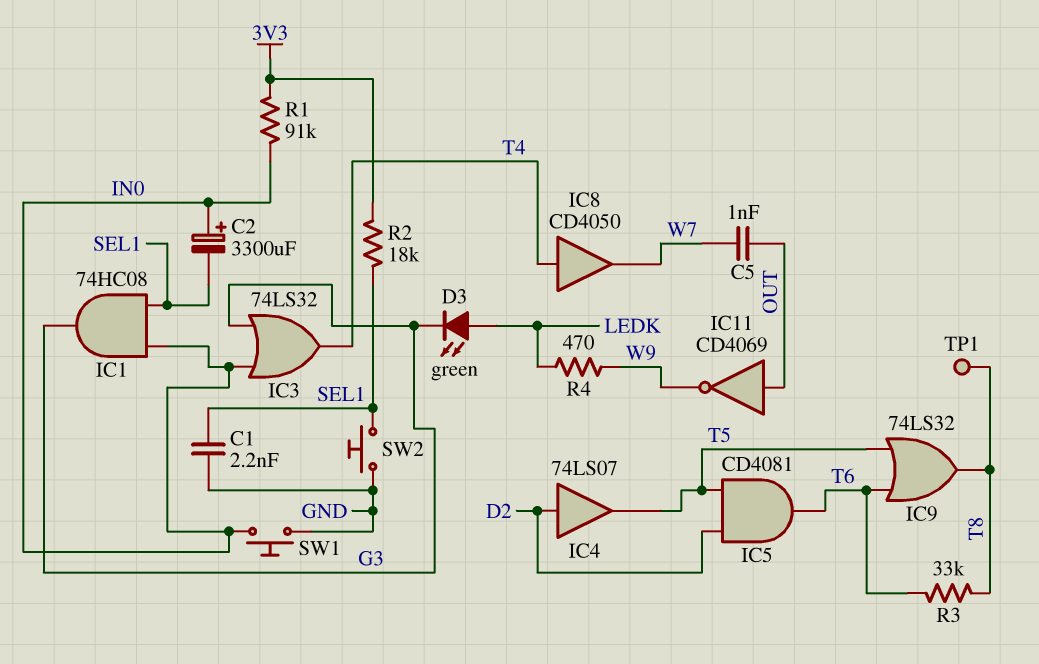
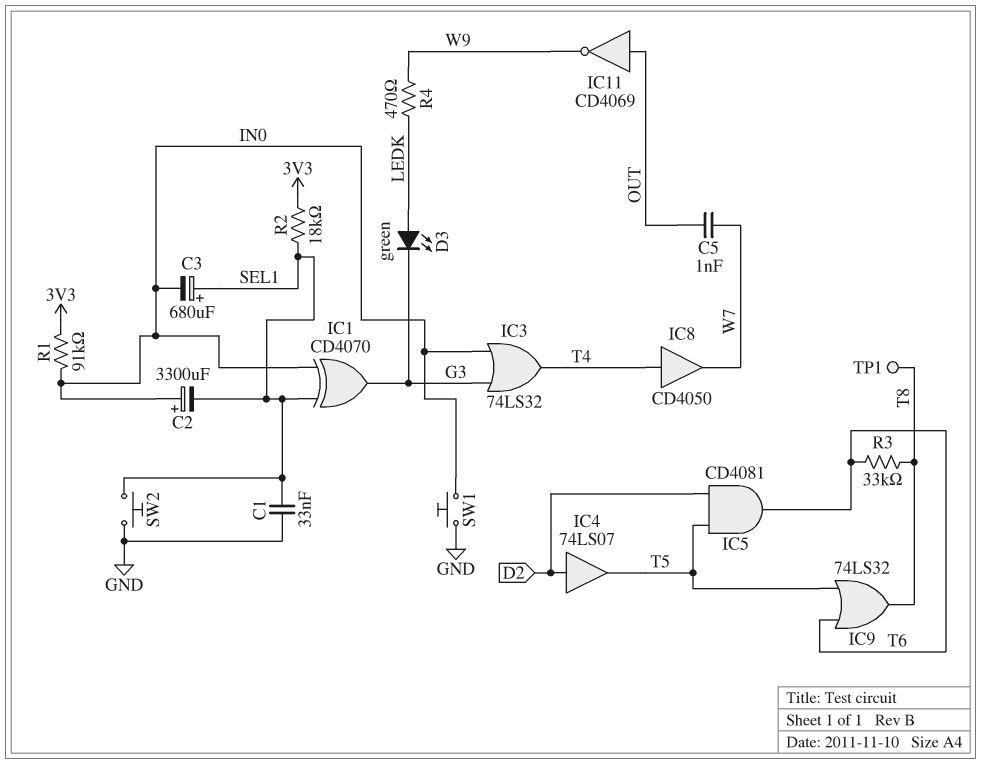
C1: 2.2nF (GND, SEL1) -> 33nF (GND, SEL1)
C3: none -> 680uF (plus SEL1, minus IN0)
IC1: AND 74HC08 (in IN0, in SEL1, out G3) -> XOR CD4070 (in IN0, in SEL1, out G3)

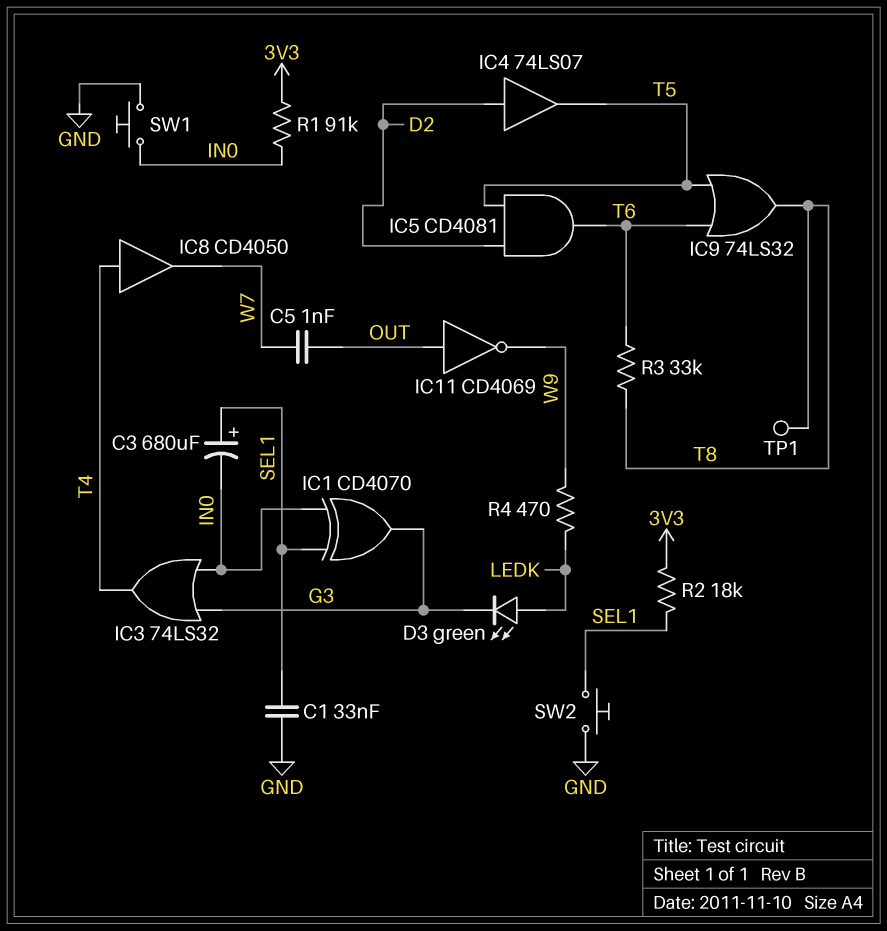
C2: 3300uF (plus IN0, minus SEL1) -> none

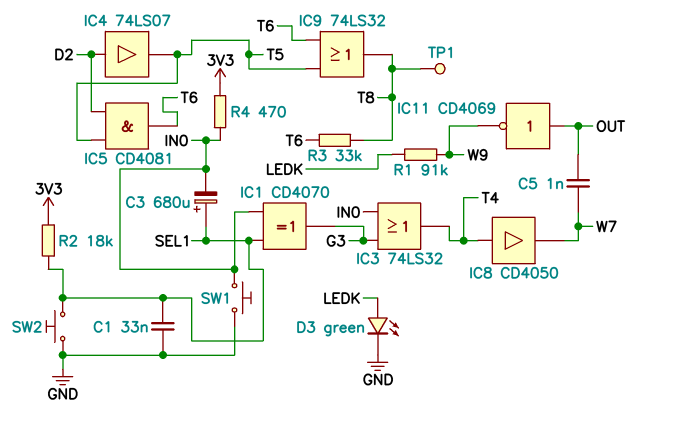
D3: LED green (A LEDK, K G3) -> LED green (A LEDK, K GND)
R1: 91k (3V3, IN0) -> 91k (LEDK, W9)
R4: 470 (LEDK, W9) -> 470 (3V3, IN0)

